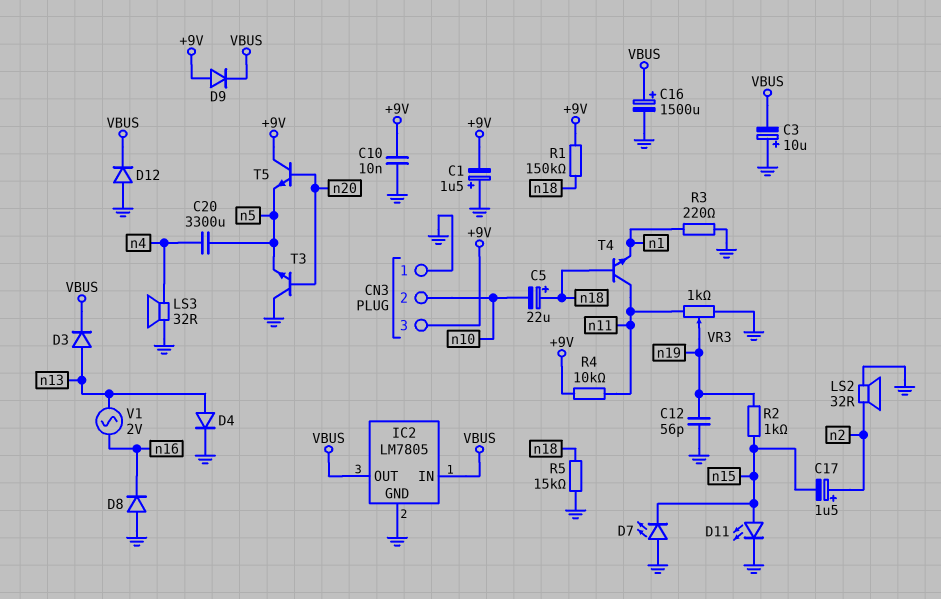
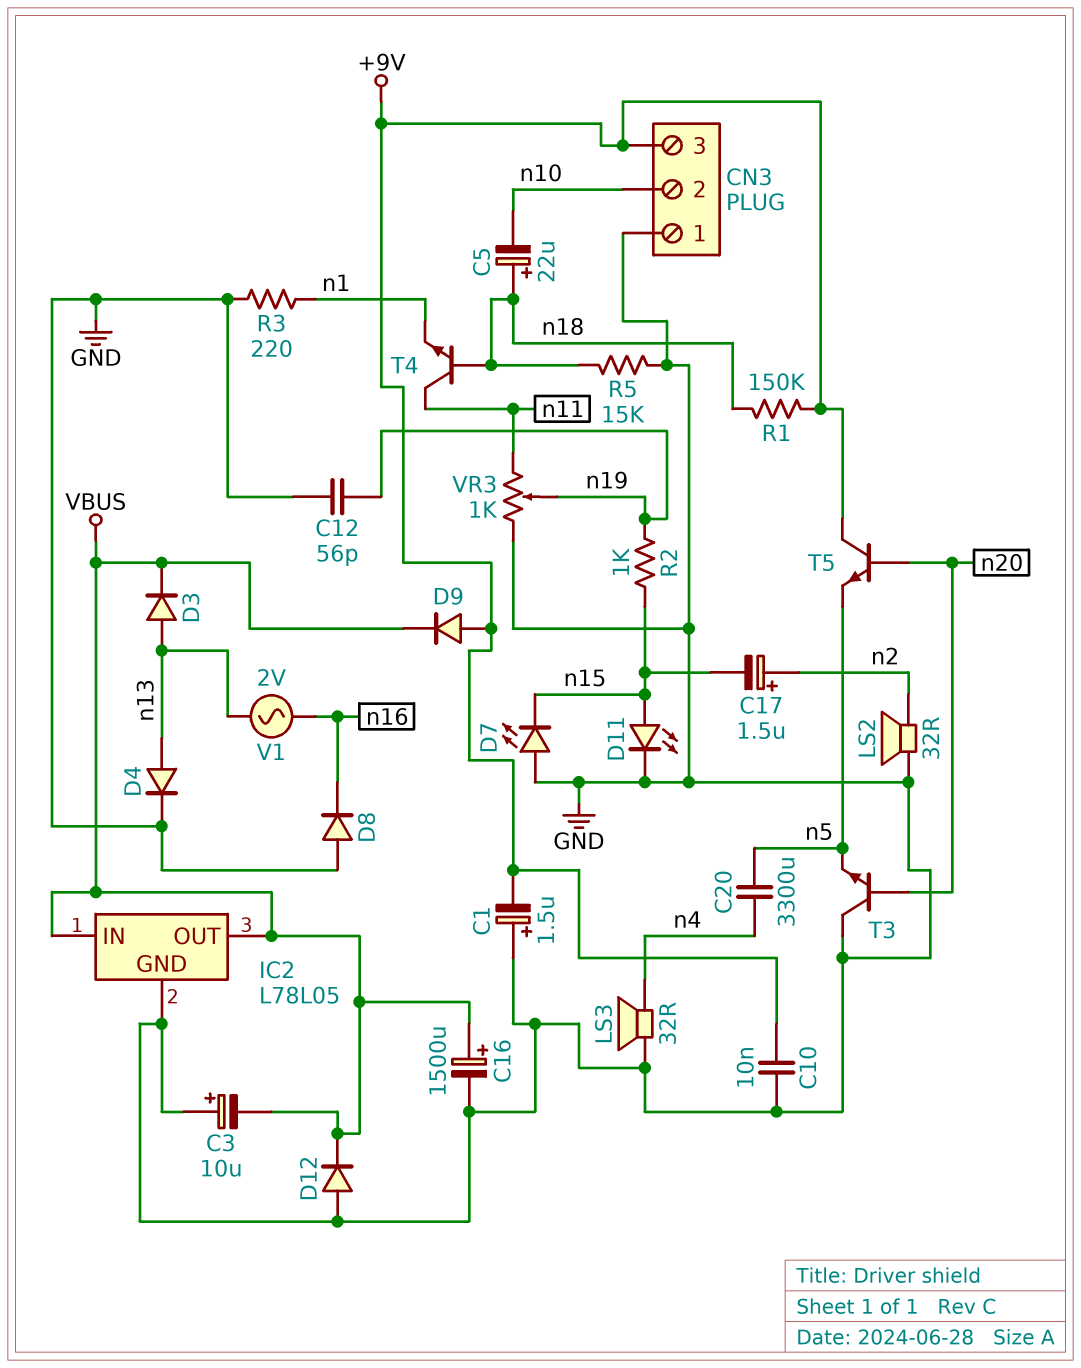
IC2: LM7805 -> L78L05
R4: 10k (+9V, n11) -> none

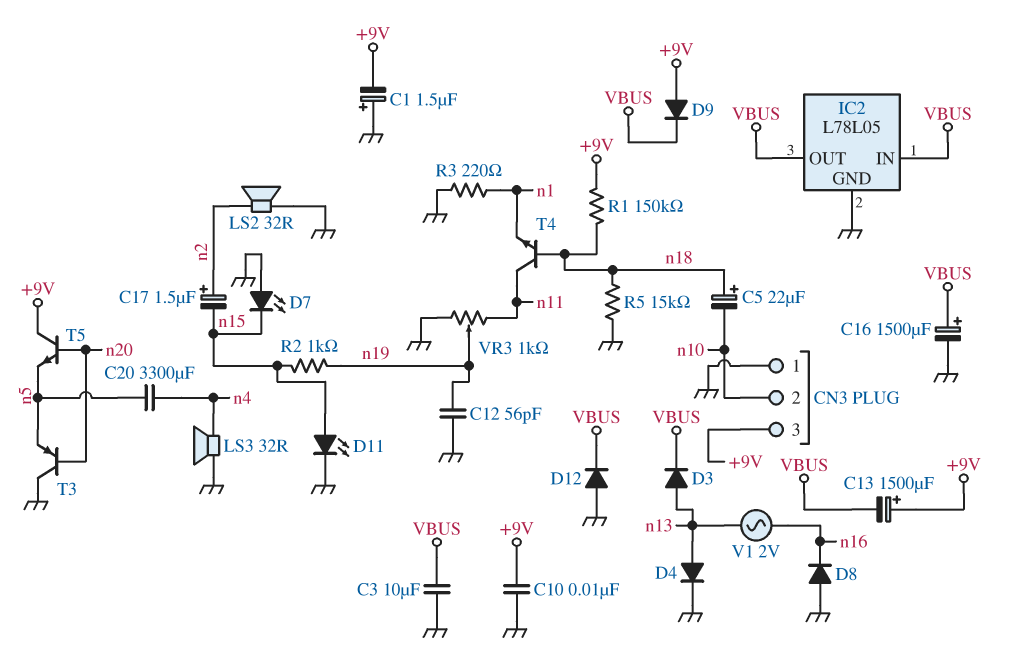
C3: 10uF (plus GND, minus VBUS) -> 10uF (GND, VBUS)
C13: none -> 1500uF (plus +9V, minus VBUS)
T3: NPN (B n20, C GND, E n5) -> PNP (B n20, C GND, E n5)

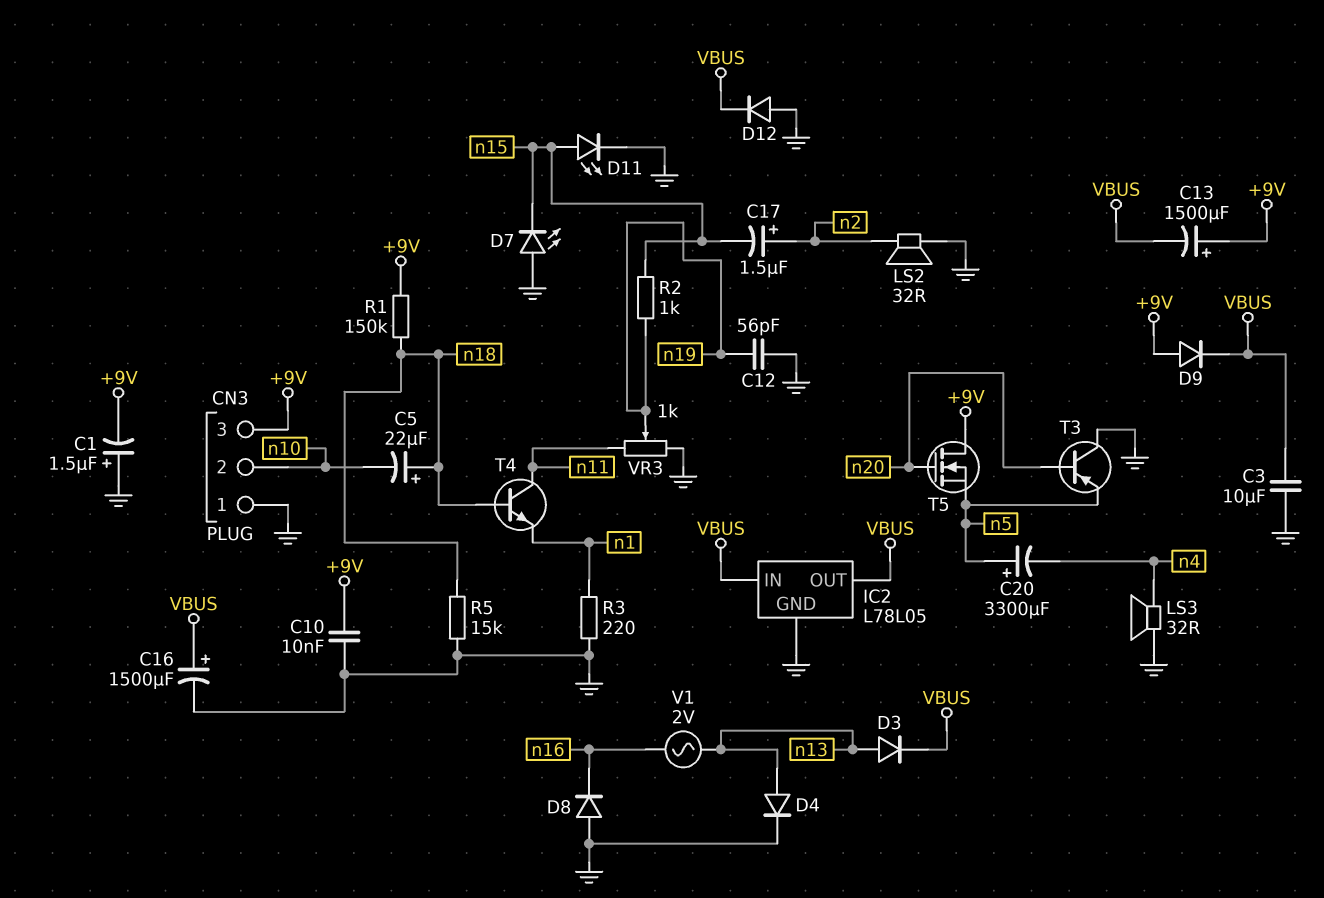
C20: 3300uF (n4, n5) -> 3300uF (plus n5, minus n4)
T5: NPN (B n20, C +9V, E n5) -> NMOS (G n20, D +9V, S n5)

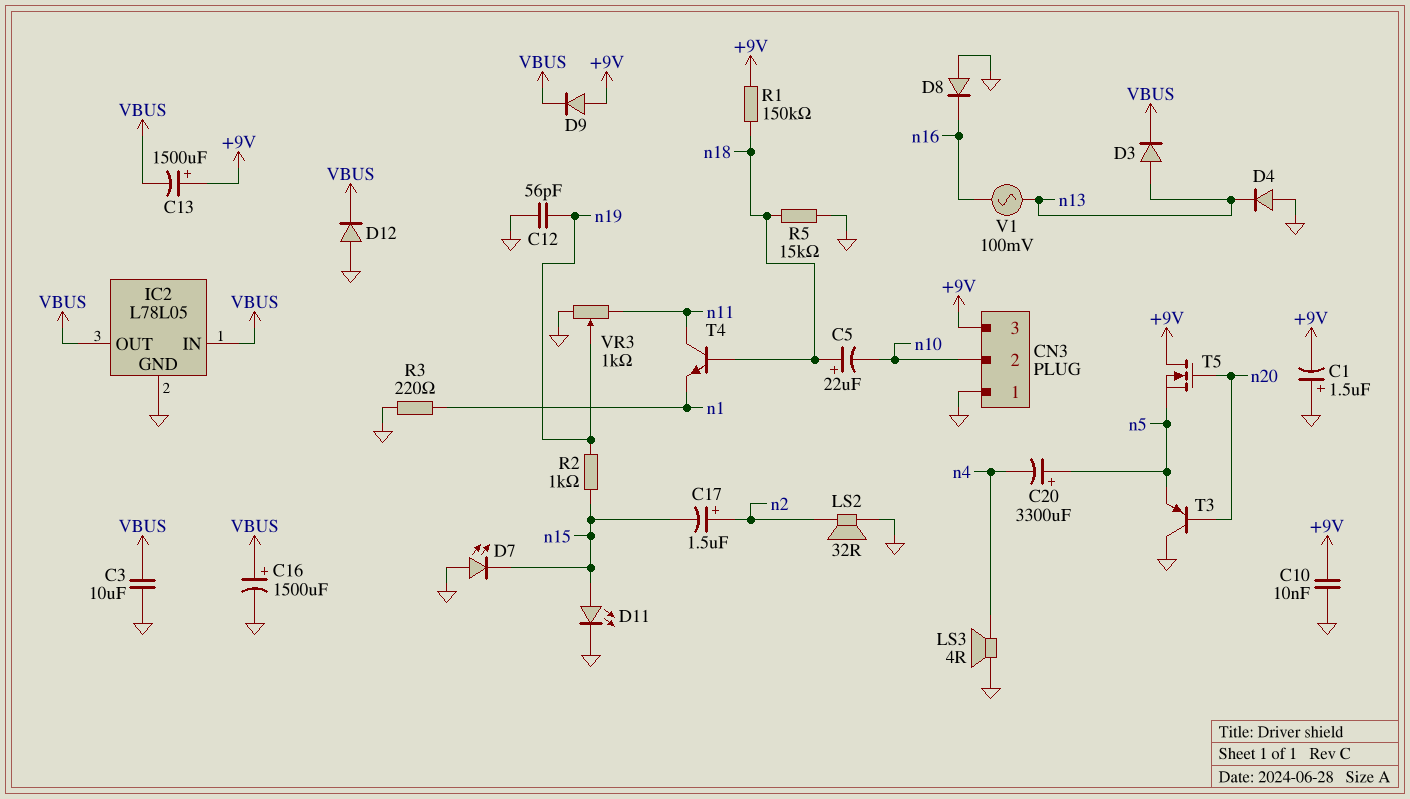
D4: diode (A n13, K GND) -> diode (A GND, K n13)
LS3: speaker 32R (GND, n4) -> speaker 4R (GND, n4)
V1: AC 2V (n13, n16) -> AC 100mV (n13, n16)

